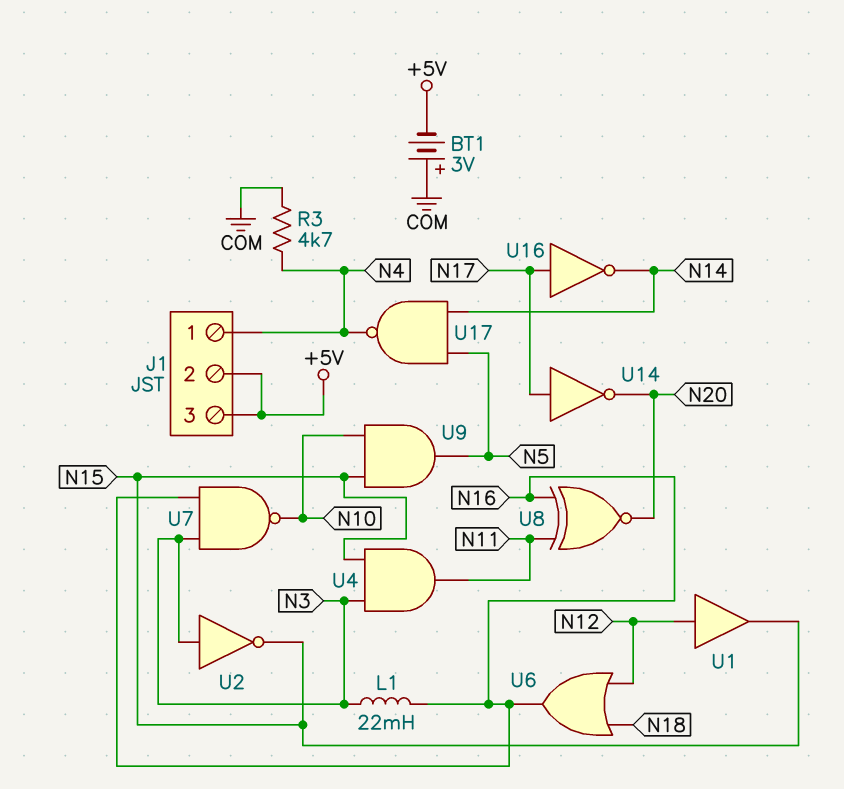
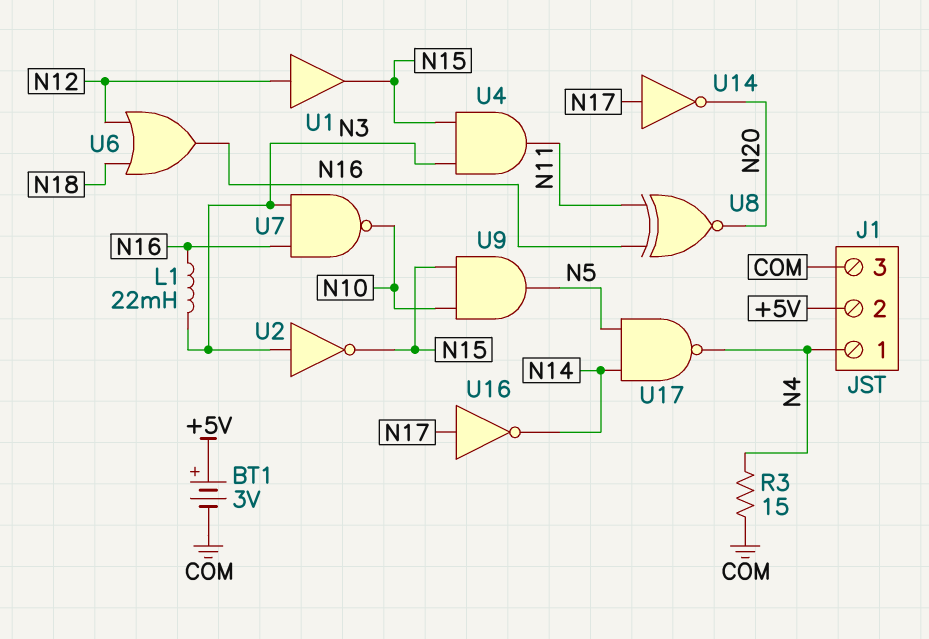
BT1: 3V (plus COM, minus +5V) -> 3V (plus +5V, minus COM)
J1 pin 3: +5V -> COM
R3: 4.7k (COM, N4) -> 15 (COM, N4)

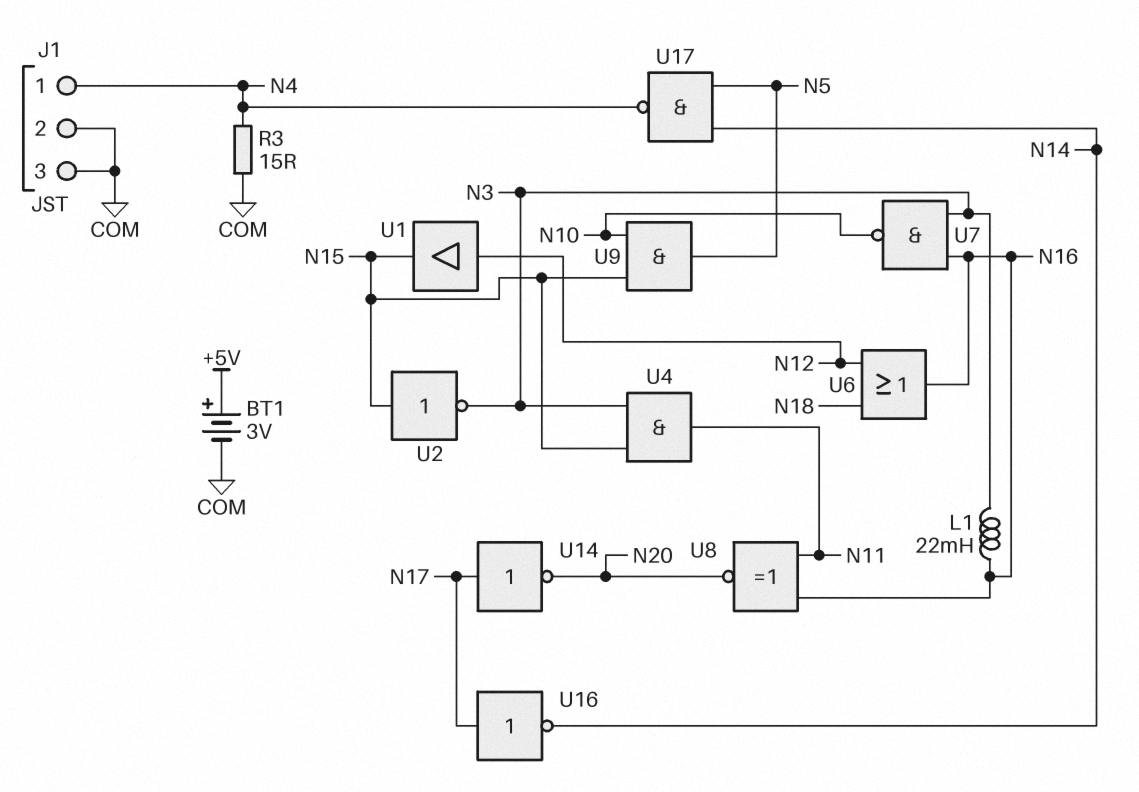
J1 pin 2: +5V -> COM
U2: NOT (in N3, out N15) -> NOT (in N15, out N3)

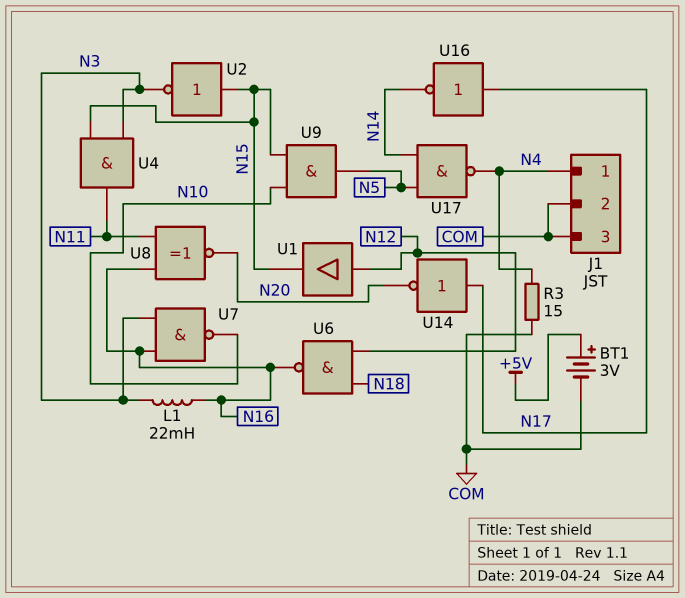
U6: OR (in N12, in N18, out N16) -> NAND (in N12, in N18, out N16)

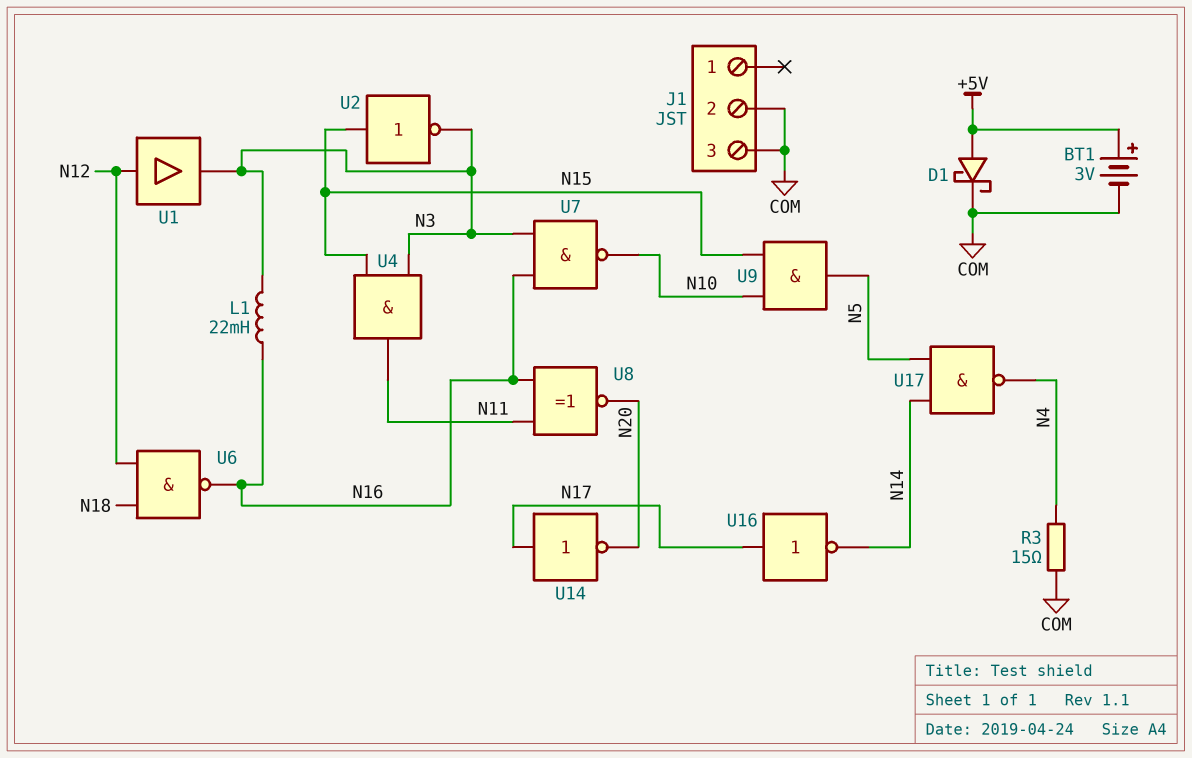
D1: none -> schottky (A +5V, K COM)
J1 pin 1: N4 -> none
U1: buffer (in N12, out N15) -> buffer (in N12, out N3)

